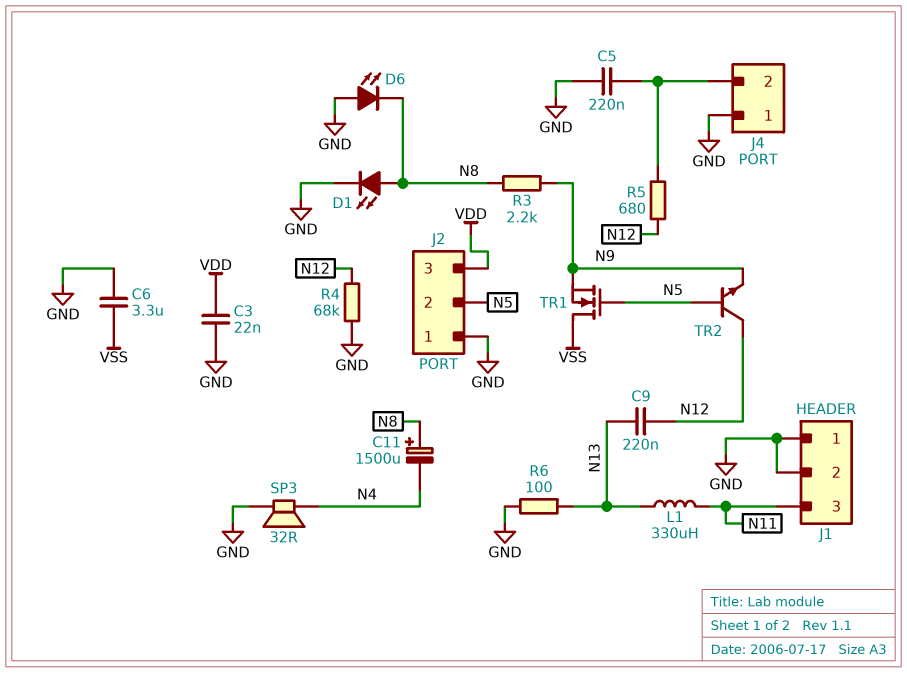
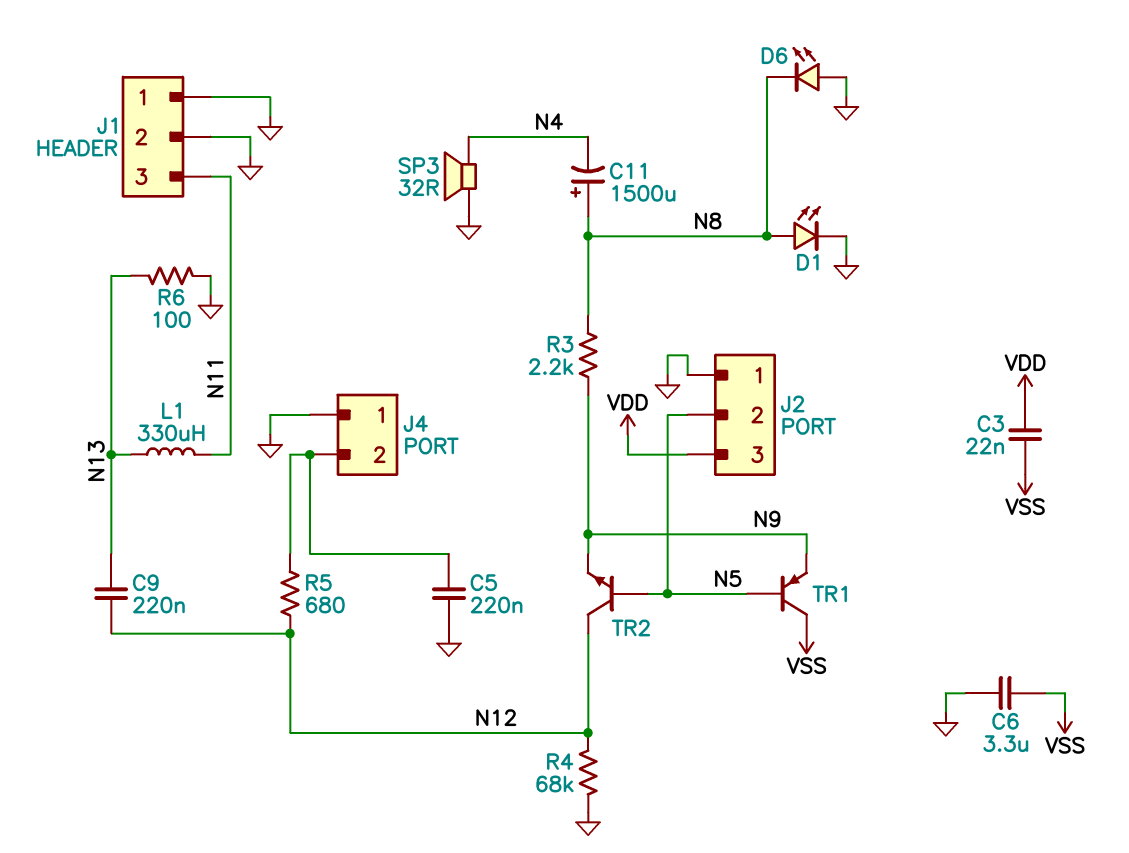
C3: 22nF (GND, VDD) -> 22nF (VDD, VSS)
TR1: NMOS (G N5, D VSS, S N9) -> PNP (B N5, C VSS, E N9)

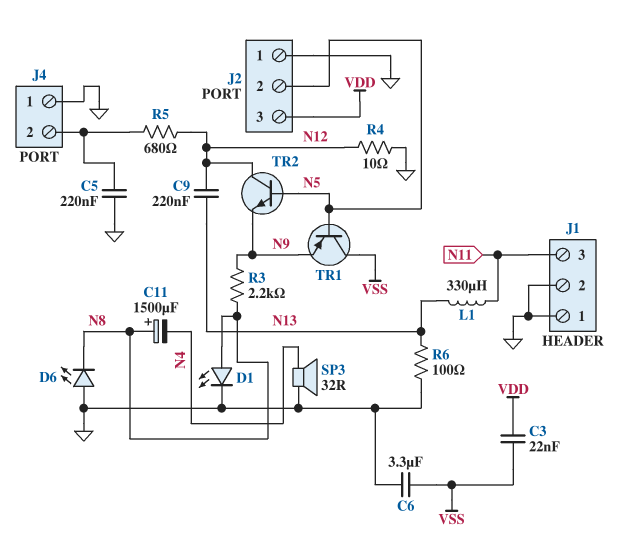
R4: 68k (GND, N12) -> 10 (GND, N12)

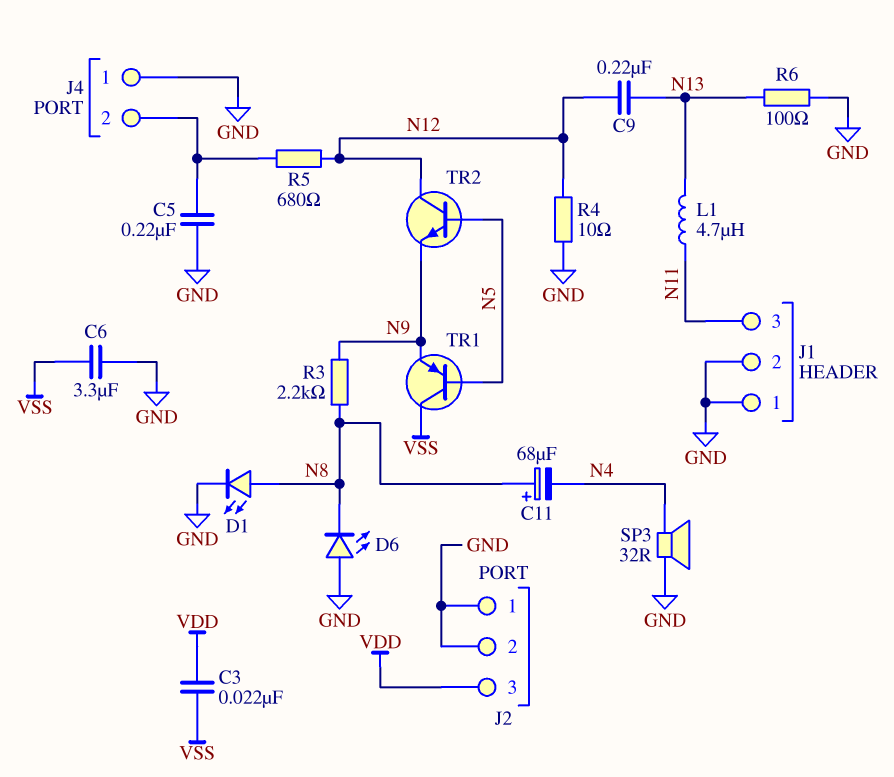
C11: 1500uF (plus N8, minus N4) -> 68uF (plus N8, minus N4)
J2 pin 2: N5 -> GND
L1: 330uH (N11, N13) -> 4.7uH (N11, N13)

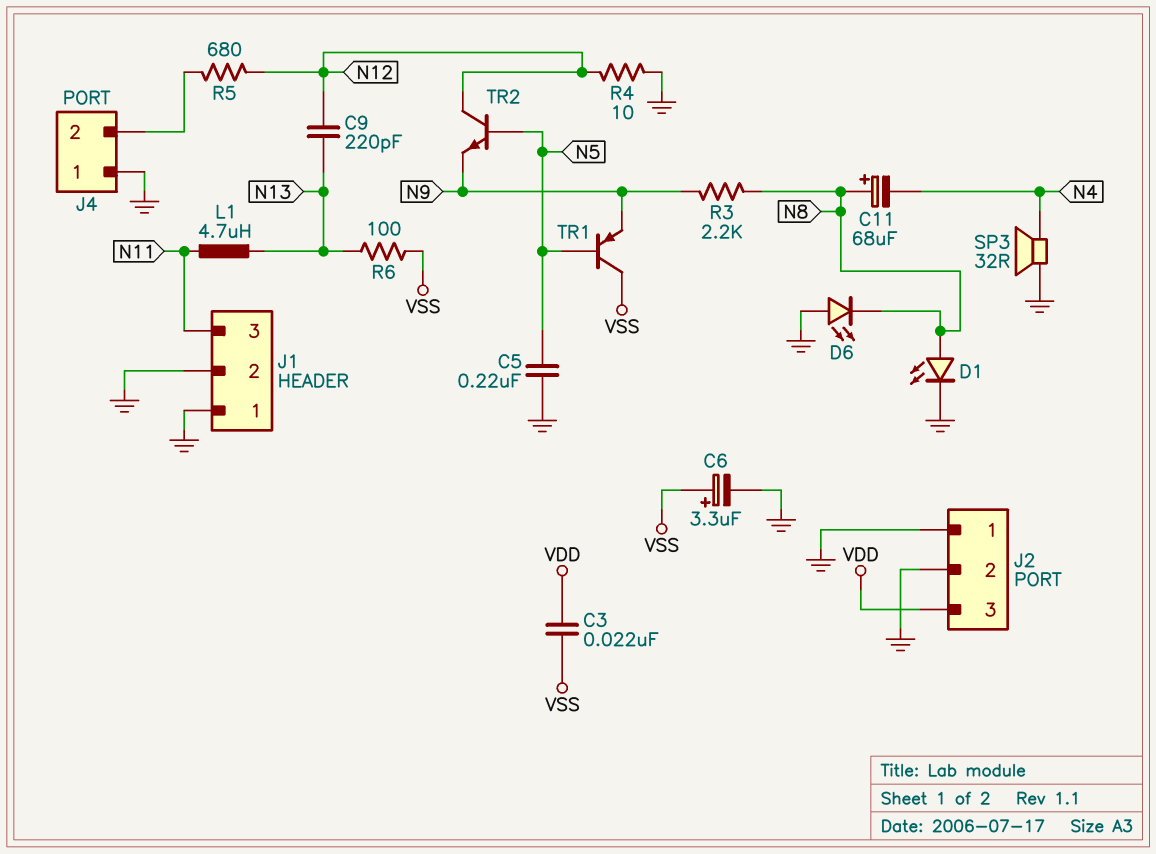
C5: 220nF (GND, J4/2) -> 220nF (GND, N5)
C6: 3.3uF (GND, VSS) -> 3.3uF (plus VSS, minus GND)
C9: 220nF (N12, N13) -> 220pF (N12, N13)
R6: 100 (GND, N13) -> 100 (N13, VSS)

